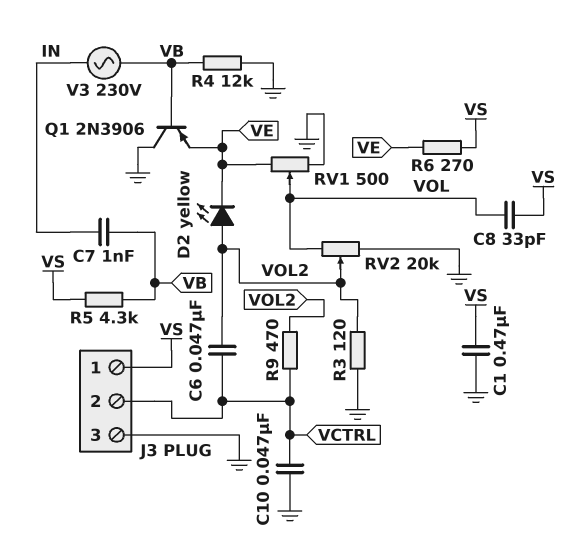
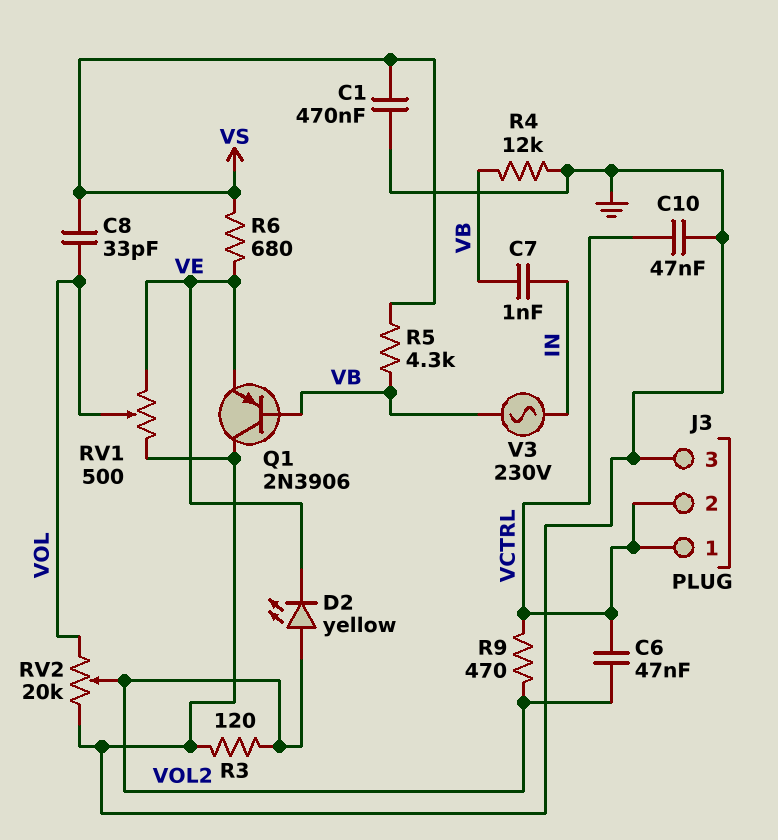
J3 pin 1: VS -> VCTRL
R6: 270 (VE, VS) -> 680 (VE, VS)

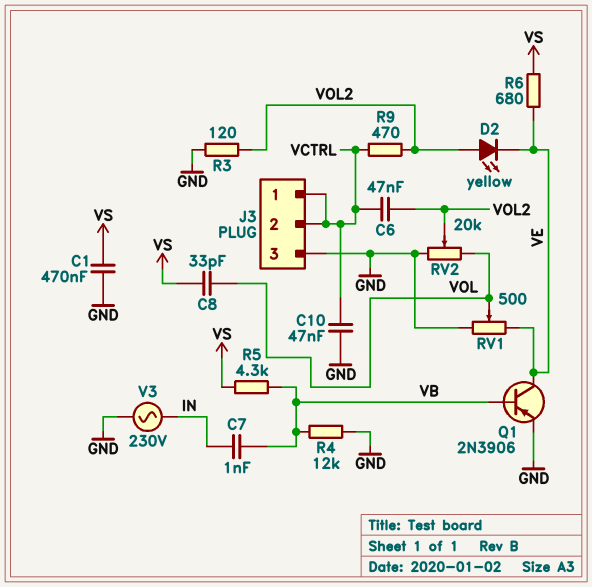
Q1: PNP 2N3906 (B VB, C GND, E VE) -> PNP 2N3906 (B VB, C VE, E GND)
V3: AC 230V (IN, VB) -> AC 230V (GND, IN)

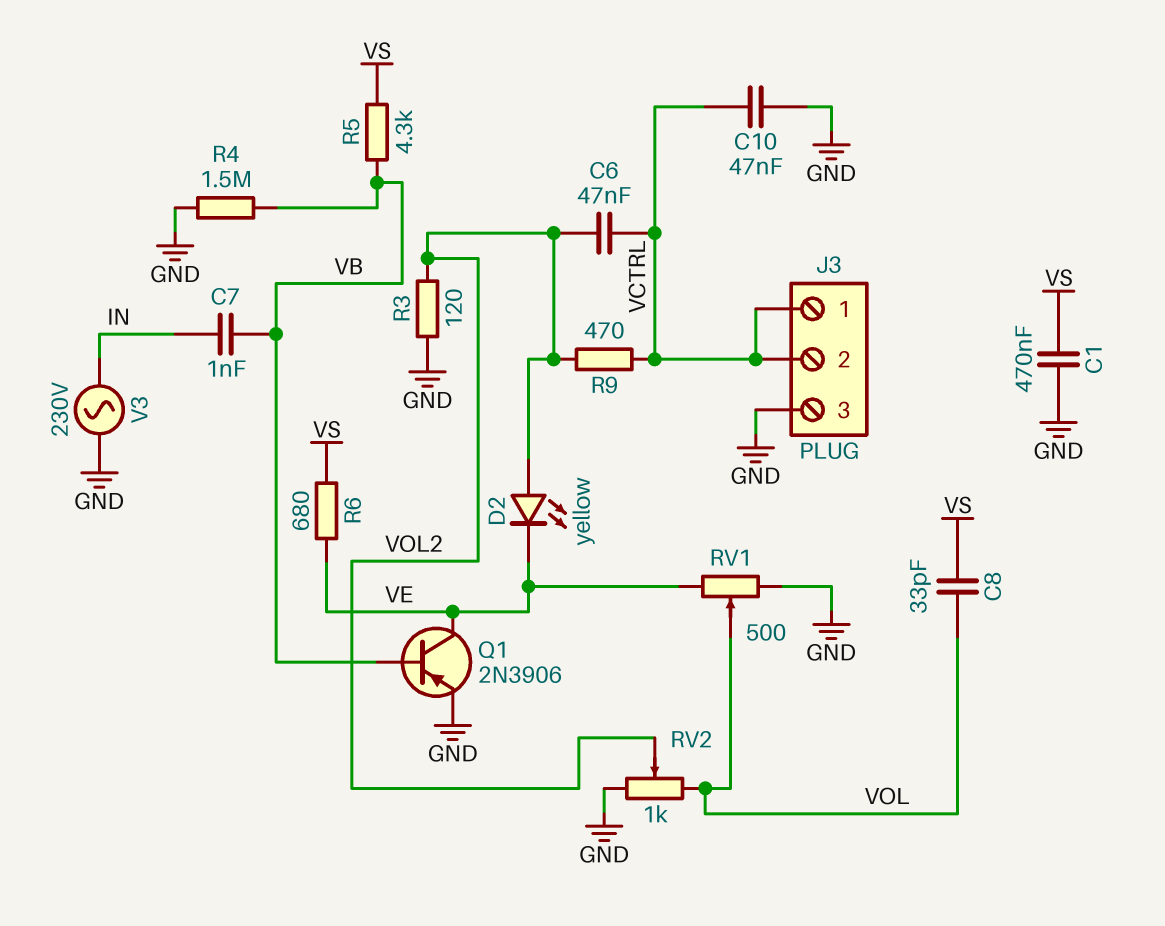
R4: 12k (GND, VB) -> 1.5M (GND, VB)
RV2: 20k (GND, VOL, wiper VOL2) -> 1k (GND, VOL, wiper VOL2)

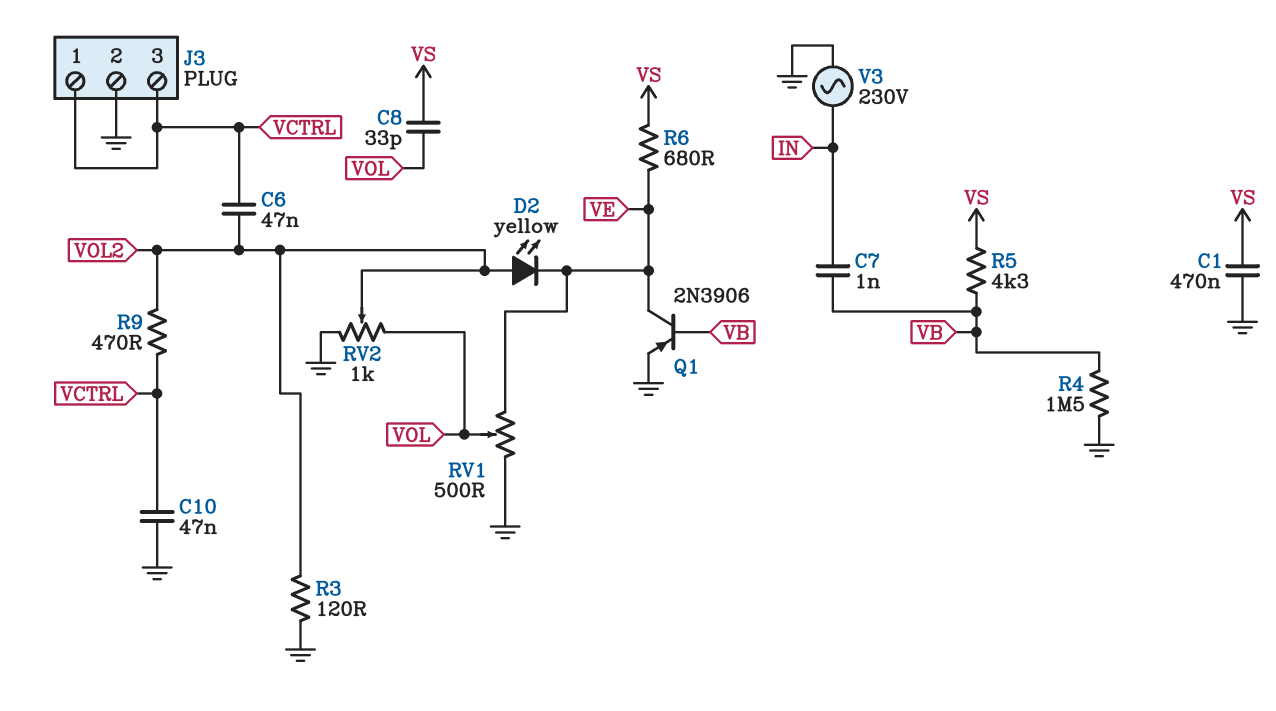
J3 pin 2: VCTRL -> GND
J3 pin 3: GND -> VCTRL

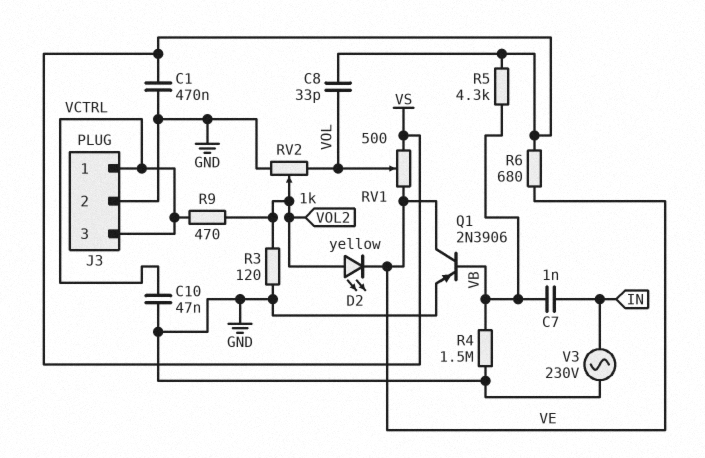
C6: 47nF (VCTRL, VOL2) -> none
RV1: 500 (GND, VE, wiper VOL) -> 500 (VE, VS, wiper VOL)

